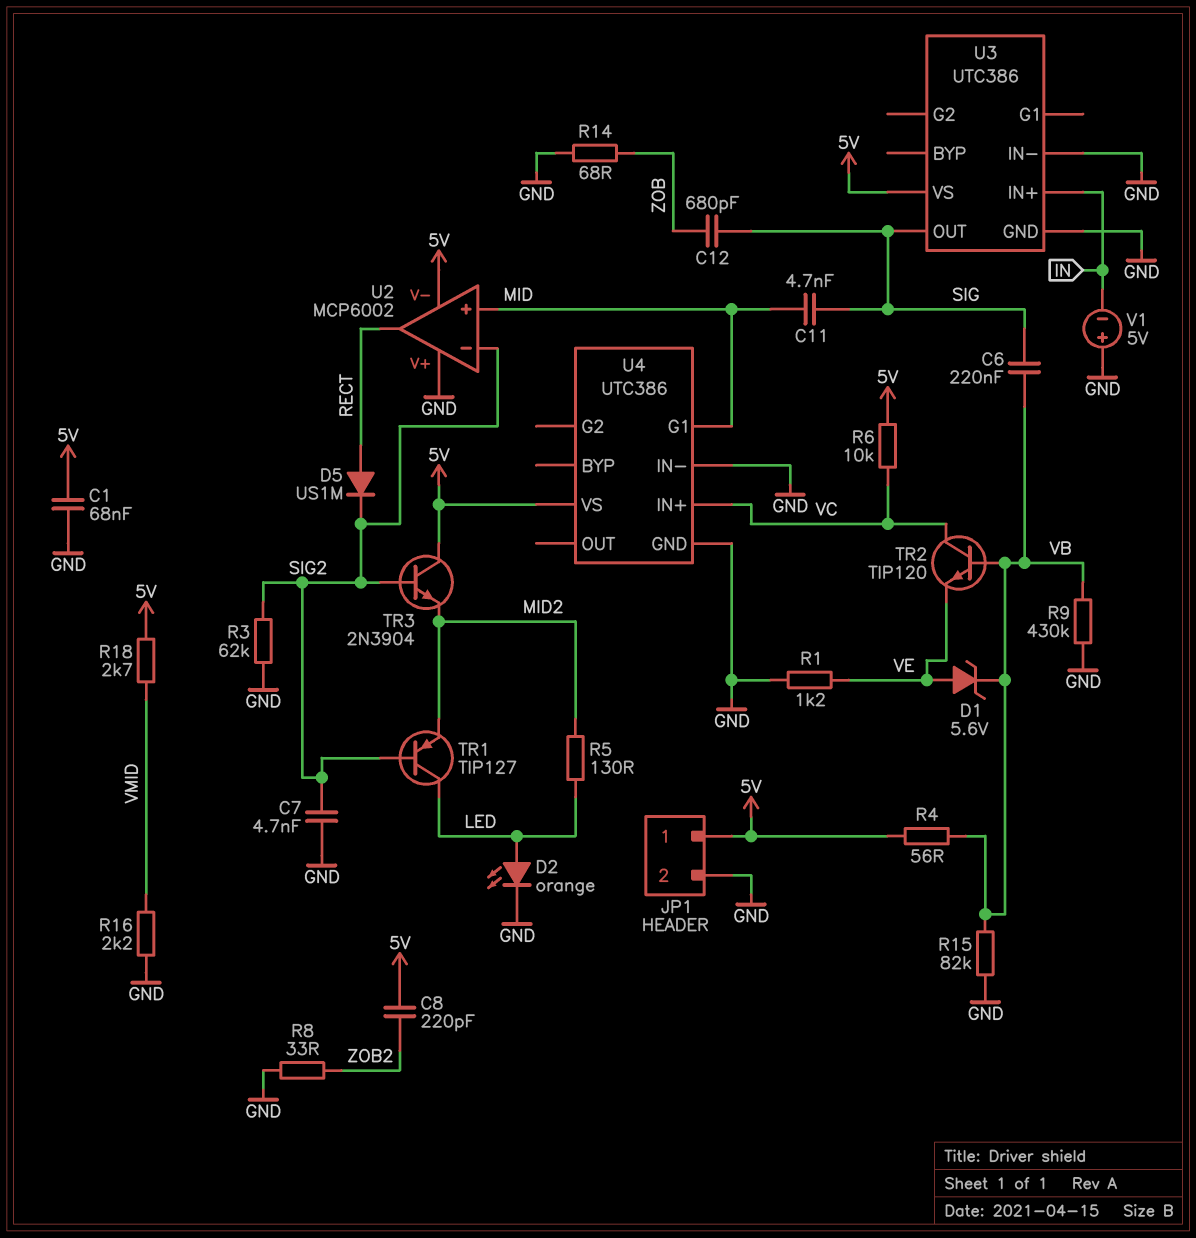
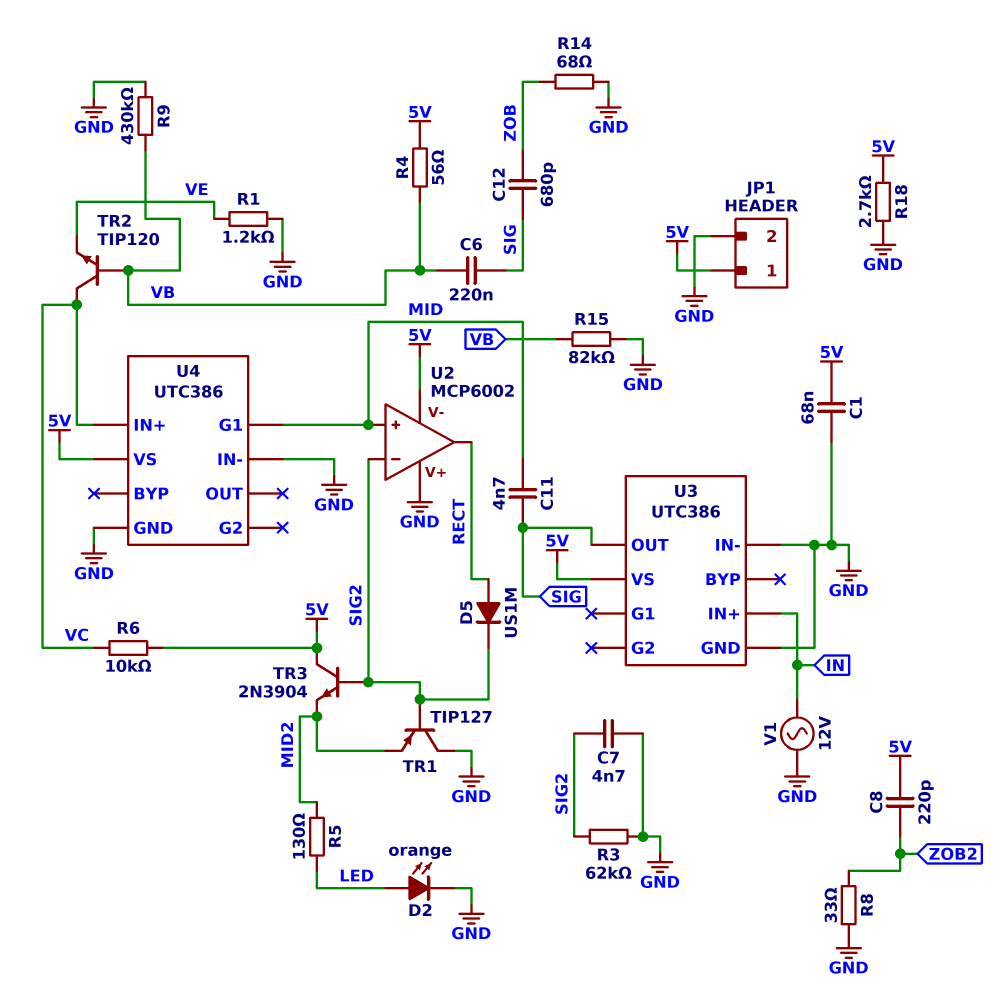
D1: zener 5.6V (A VE, K VB) -> none
R16: 2.2k (GND, VMID) -> none
R18: 2.7k (5V, VMID) -> 2.7k (5V, GND)
TR1: PNP TIP127 (B SIG2, C LED, E MID2) -> PNP TIP127 (B SIG2, C GND, E MID2)
V1: 5V (plus GND, minus IN) -> AC 12V (GND, IN)

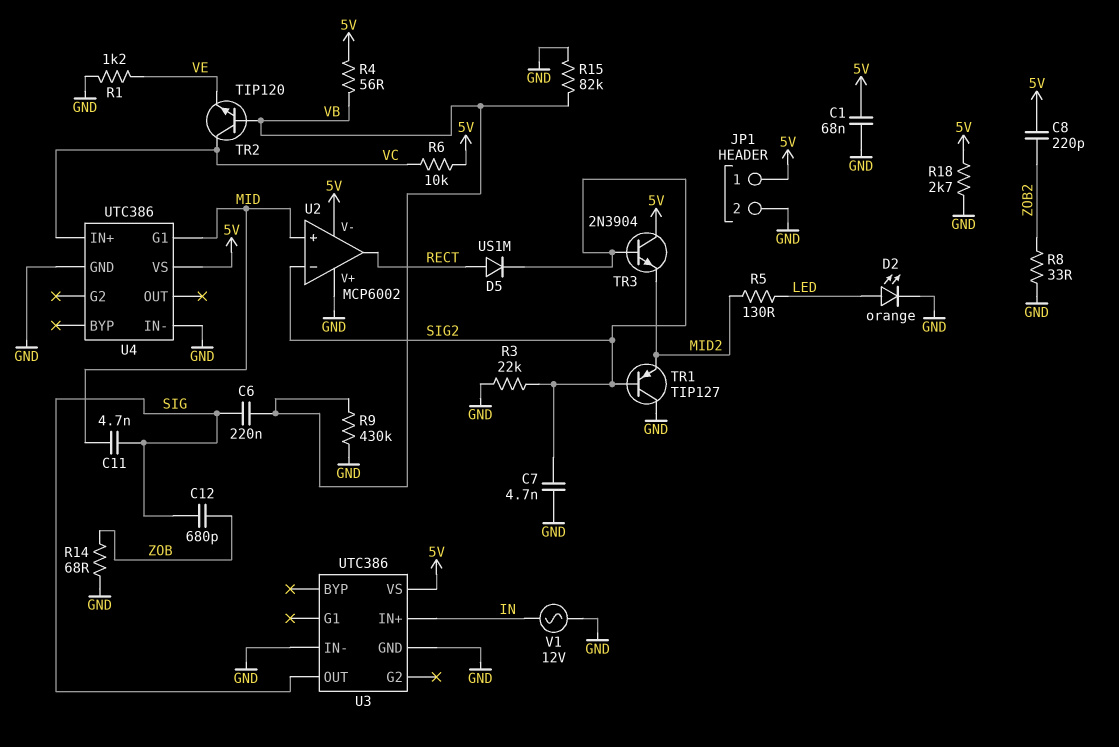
R3: 62k (GND, SIG2) -> 22k (GND, SIG2)

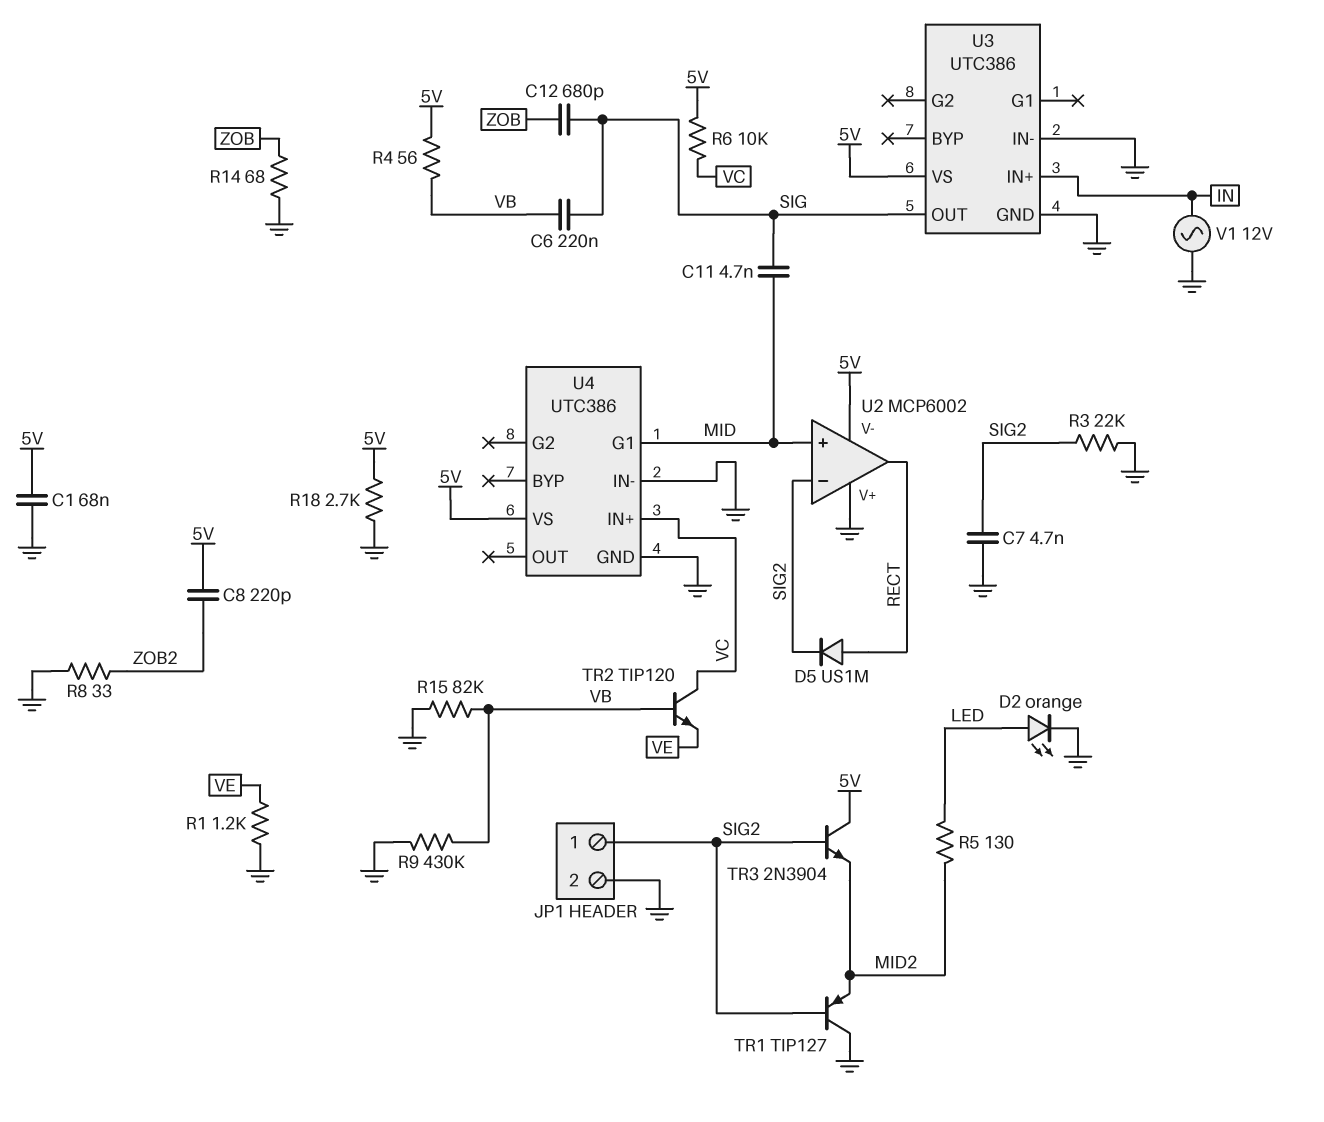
JP1 pin 1: 5V -> SIG2

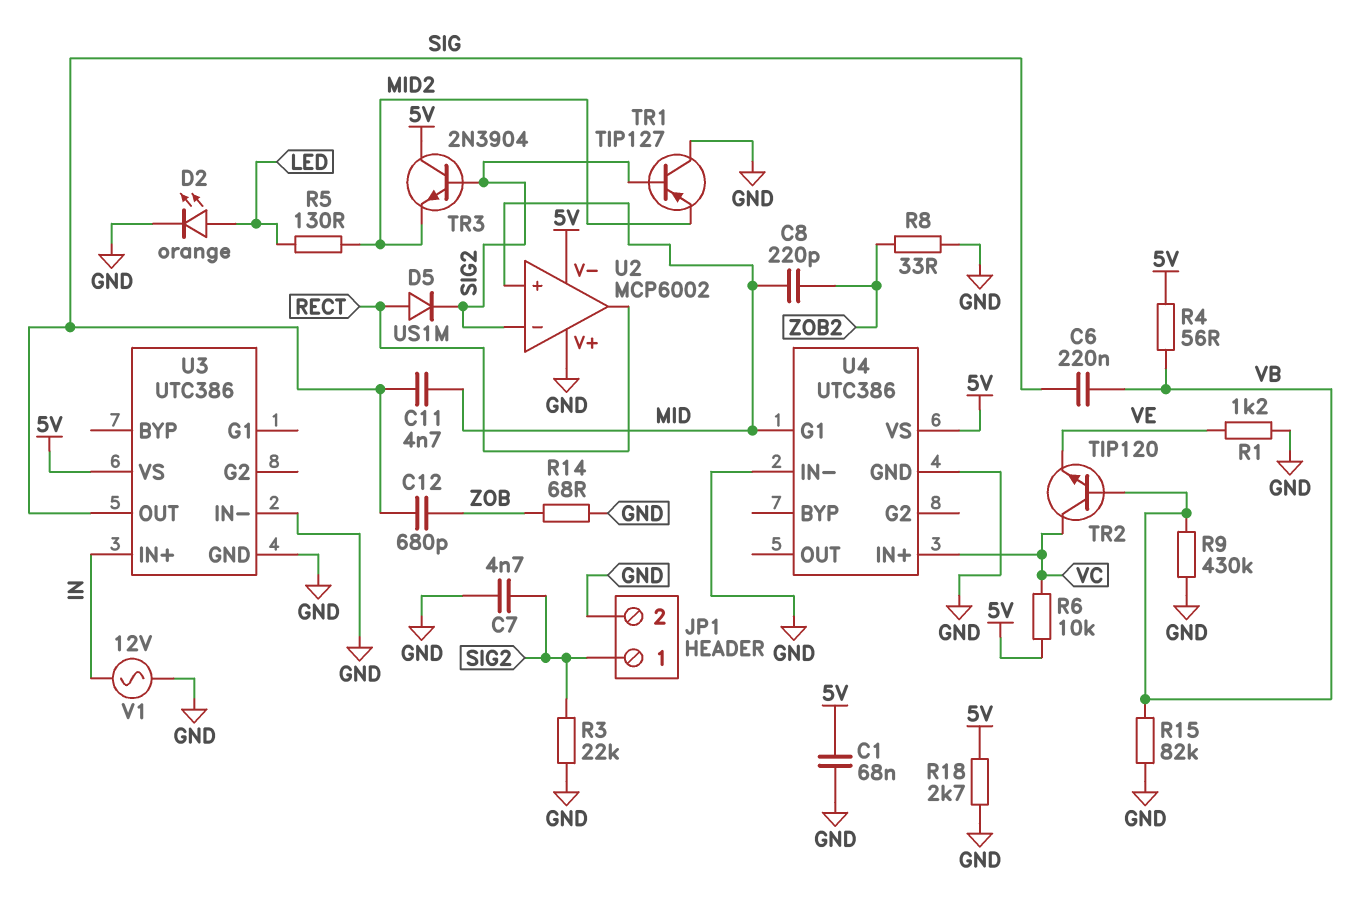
C8: 220pF (5V, ZOB2) -> 220pF (MID, ZOB2)

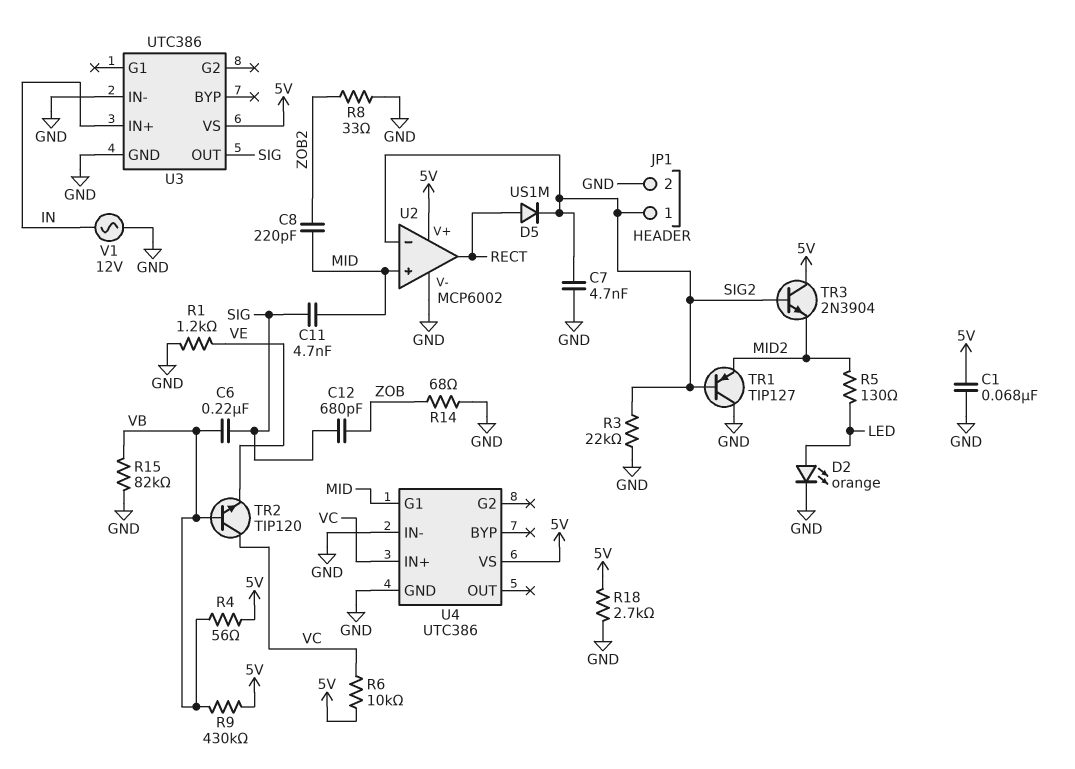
R9: 430k (GND, VB) -> 430k (5V, VB)
U2 pin V+: GND -> 5V
U2 pin V-: 5V -> GND

